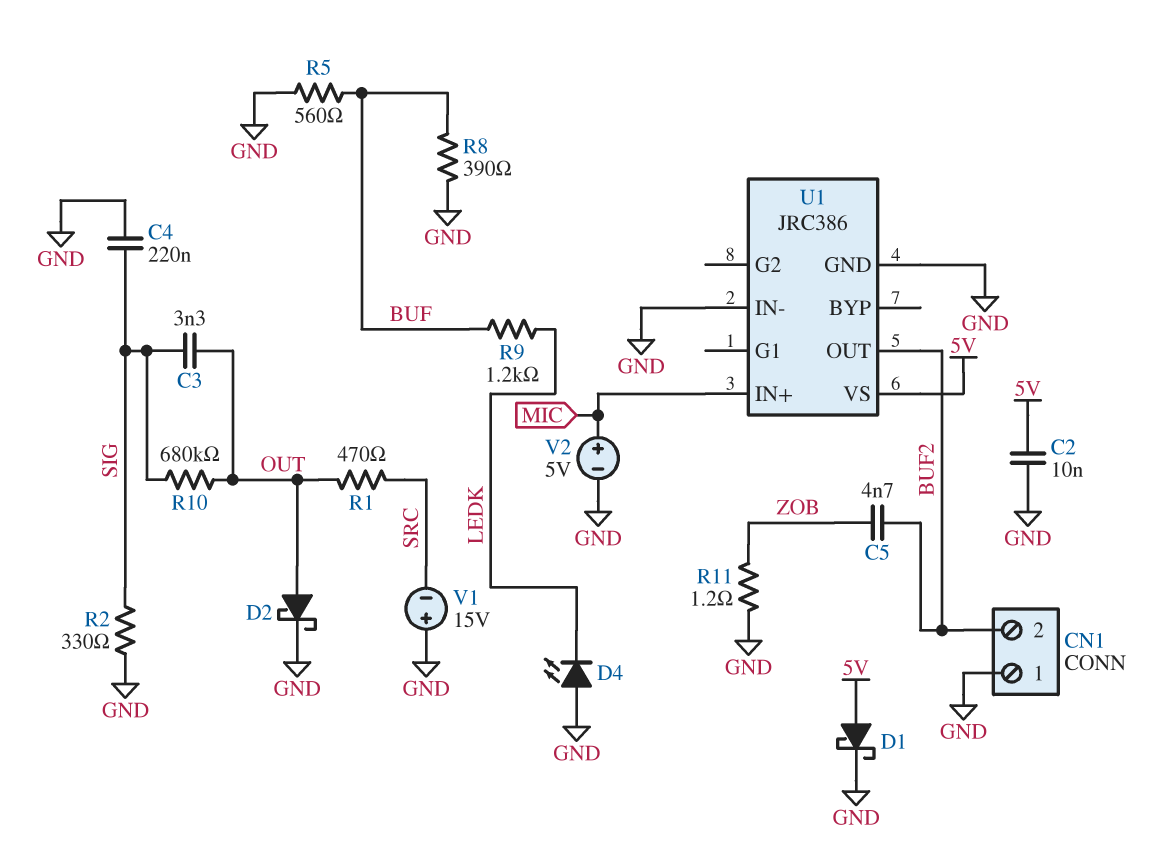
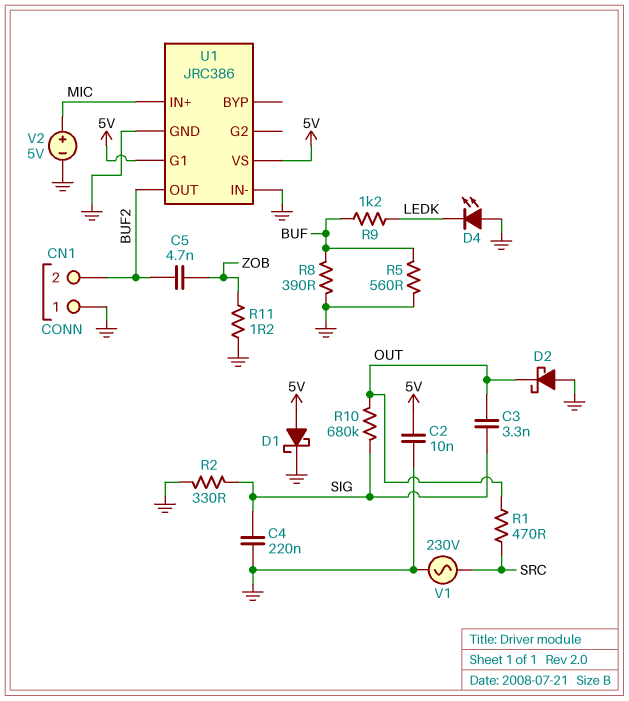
D2: schottky (A OUT, K GND) -> schottky (A GND, K OUT)
U1 pin G1: none -> 5V
V1: 15V (plus GND, minus SRC) -> AC 230V (GND, SRC)

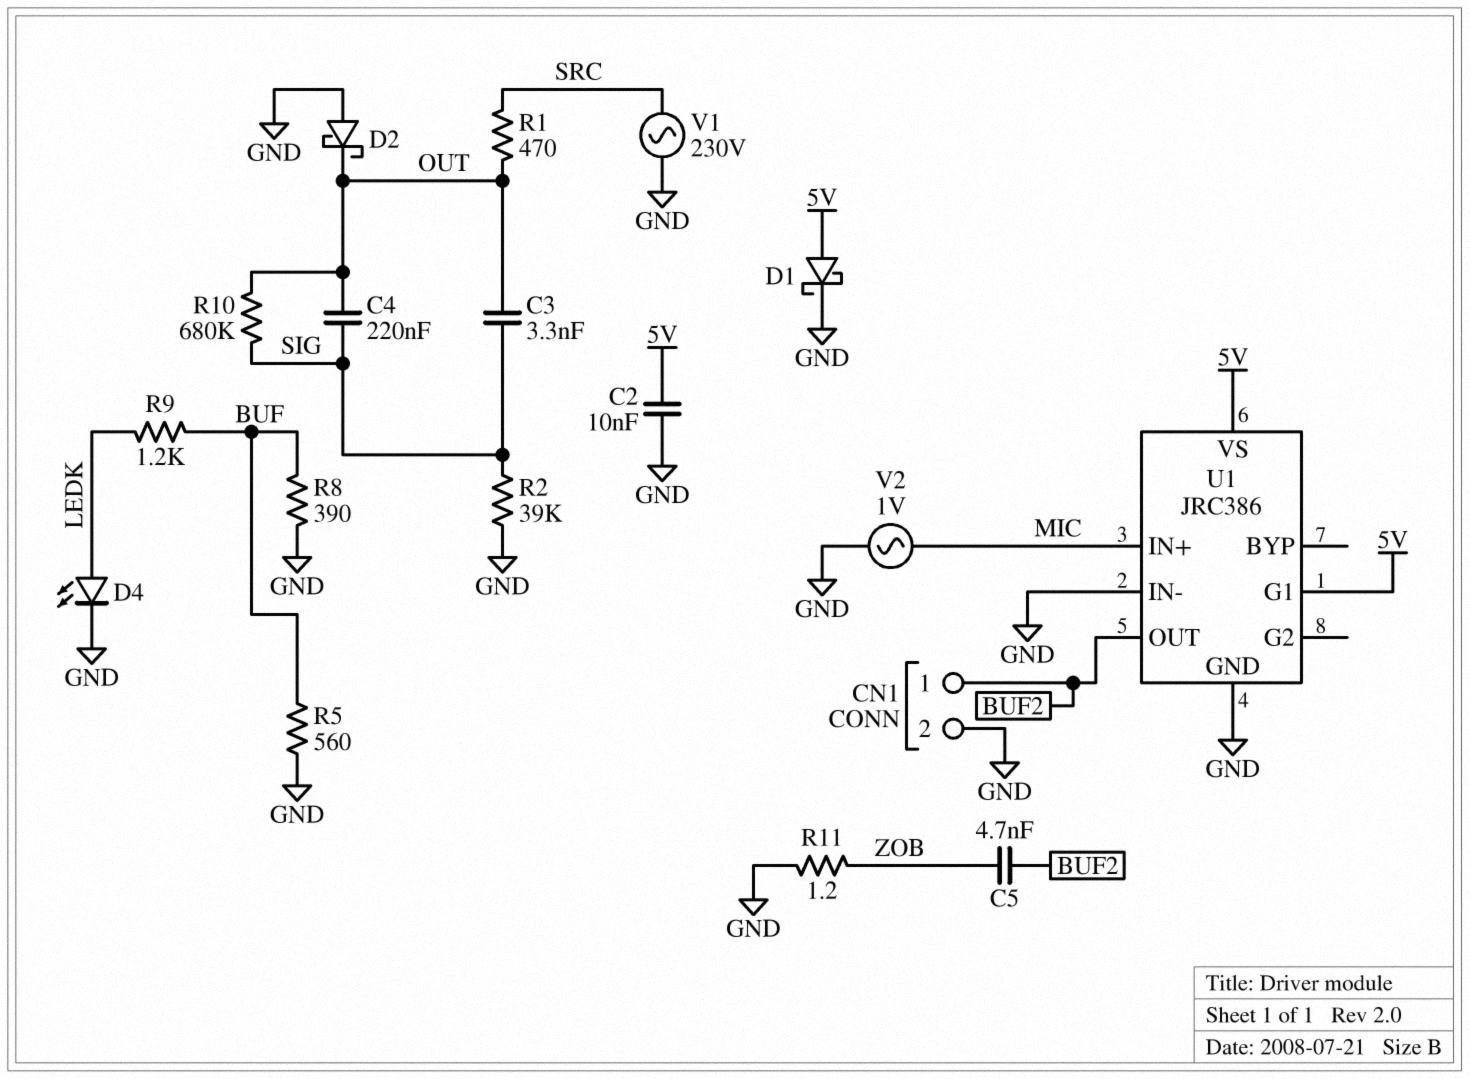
C4: 220nF (GND, SIG) -> 220nF (OUT, SIG)
CN1 pin 1: GND -> BUF2
CN1 pin 2: BUF2 -> GND
D4: LED (A GND, K LEDK) -> LED (A LEDK, K GND)
R2: 330 (GND, SIG) -> 39k (GND, SIG)
V2: 5V (plus MIC, minus GND) -> AC 1V (GND, MIC)

